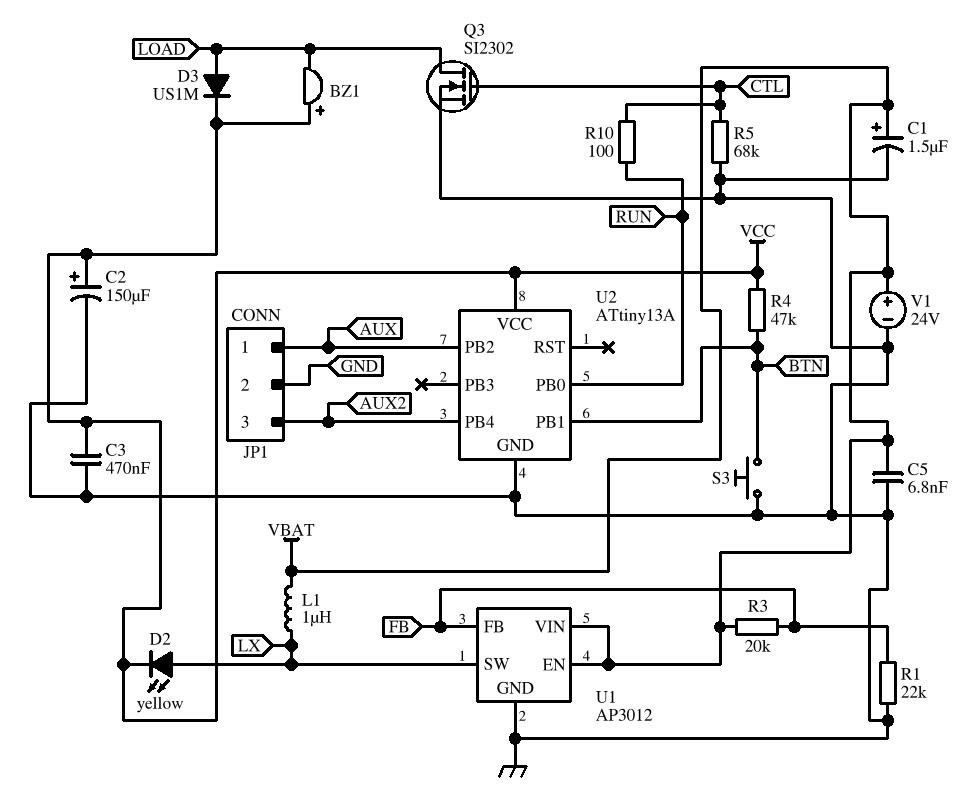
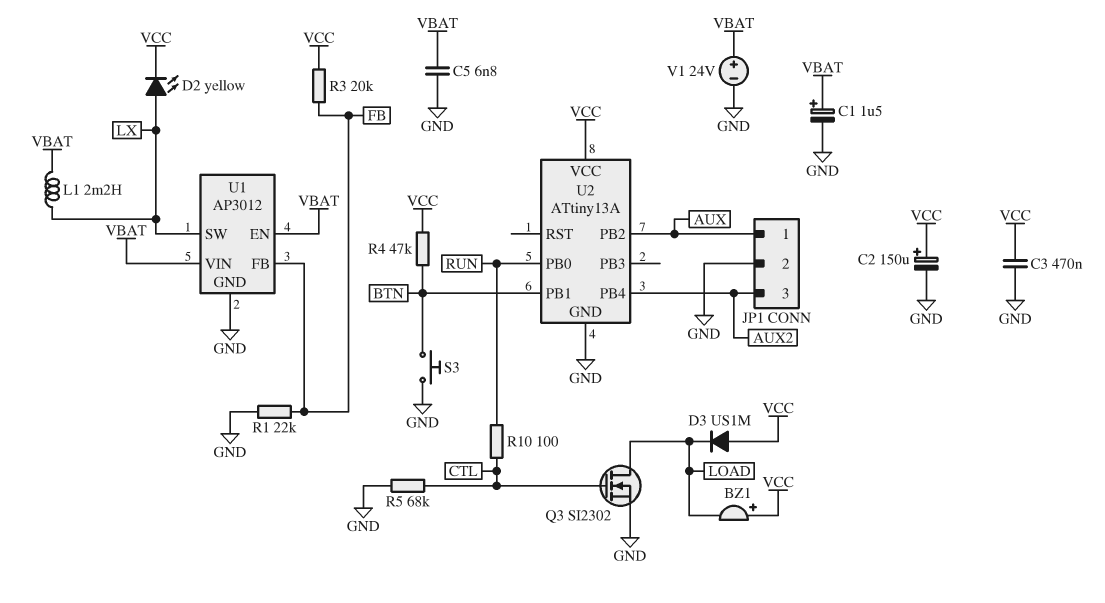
D3: diode US1M (A LOAD, K VCC) -> diode US1M (A VCC, K LOAD)
L1: 1uH (LX, VBAT) -> 2.2mH (LX, VBAT)
R3: 20k (FB, VBAT) -> 20k (FB, VCC)

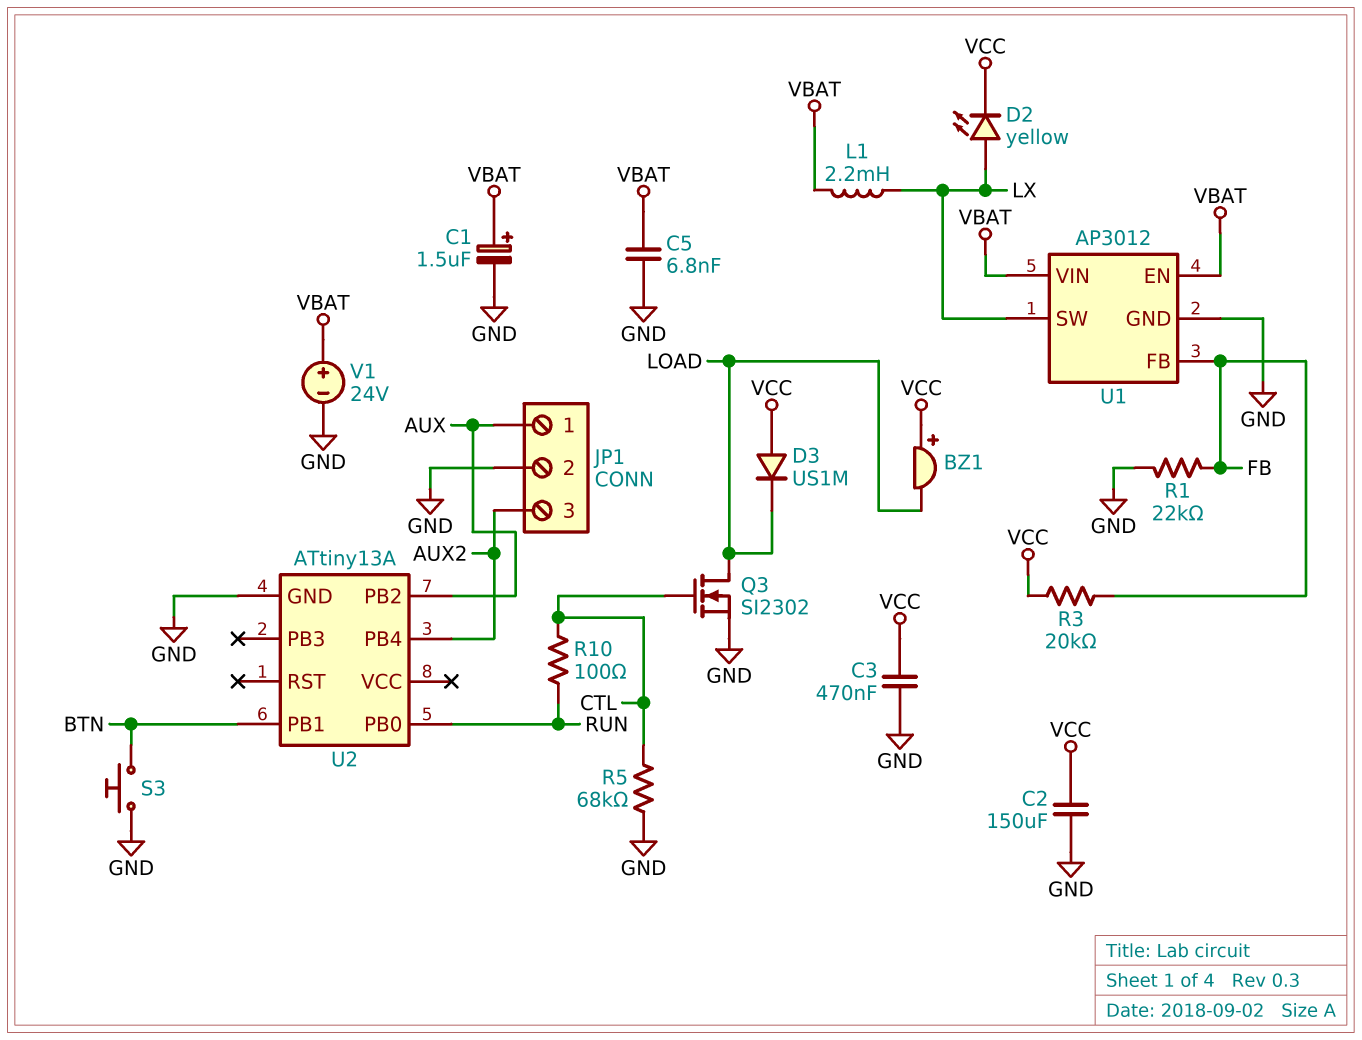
C2: 150uF (plus VCC, minus GND) -> 150uF (GND, VCC)
R4: 47k (BTN, VCC) -> none
U2 pin VCC: VCC -> none

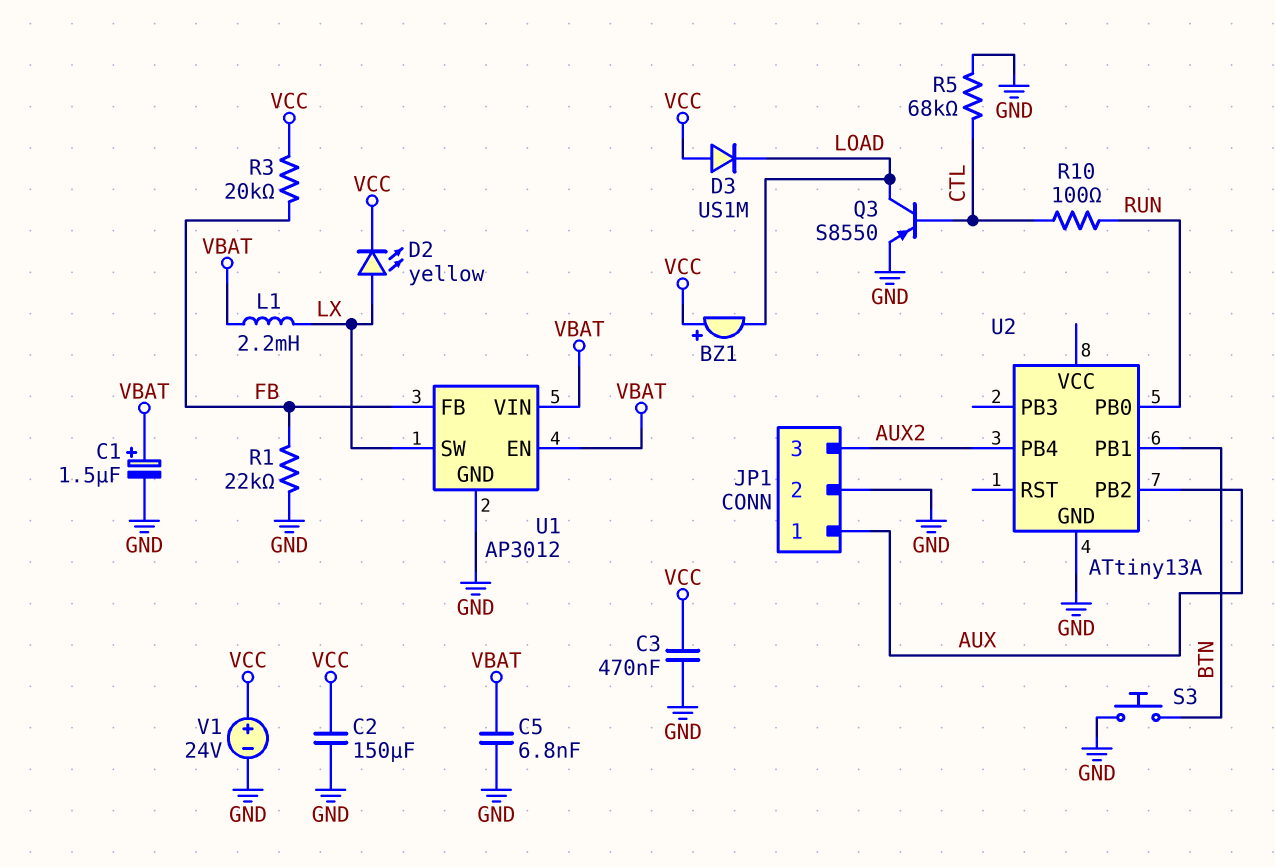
Q3: NMOS SI2302 (G CTL, D LOAD, S GND) -> PNP S8550 (B CTL, C LOAD, E GND)
V1: 24V (plus VBAT, minus GND) -> 24V (plus VCC, minus GND)

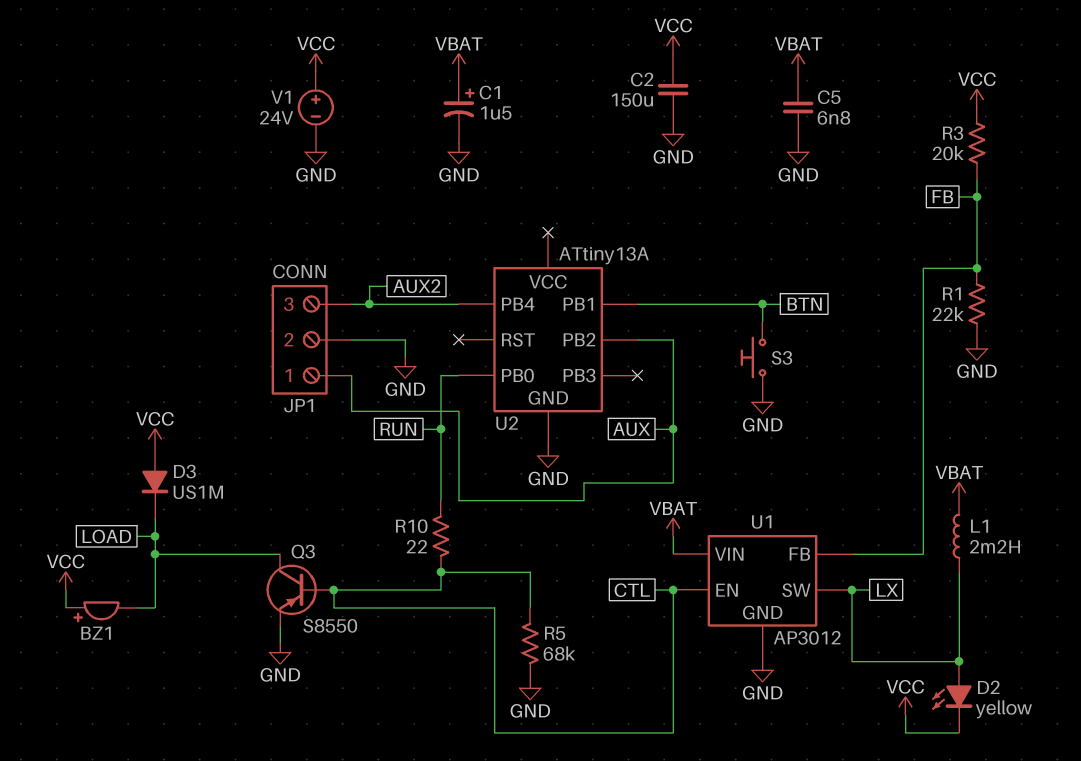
C3: 470nF (GND, VCC) -> none
R10: 100 (CTL, RUN) -> 22 (CTL, RUN)
U1 pin EN: VBAT -> CTL

